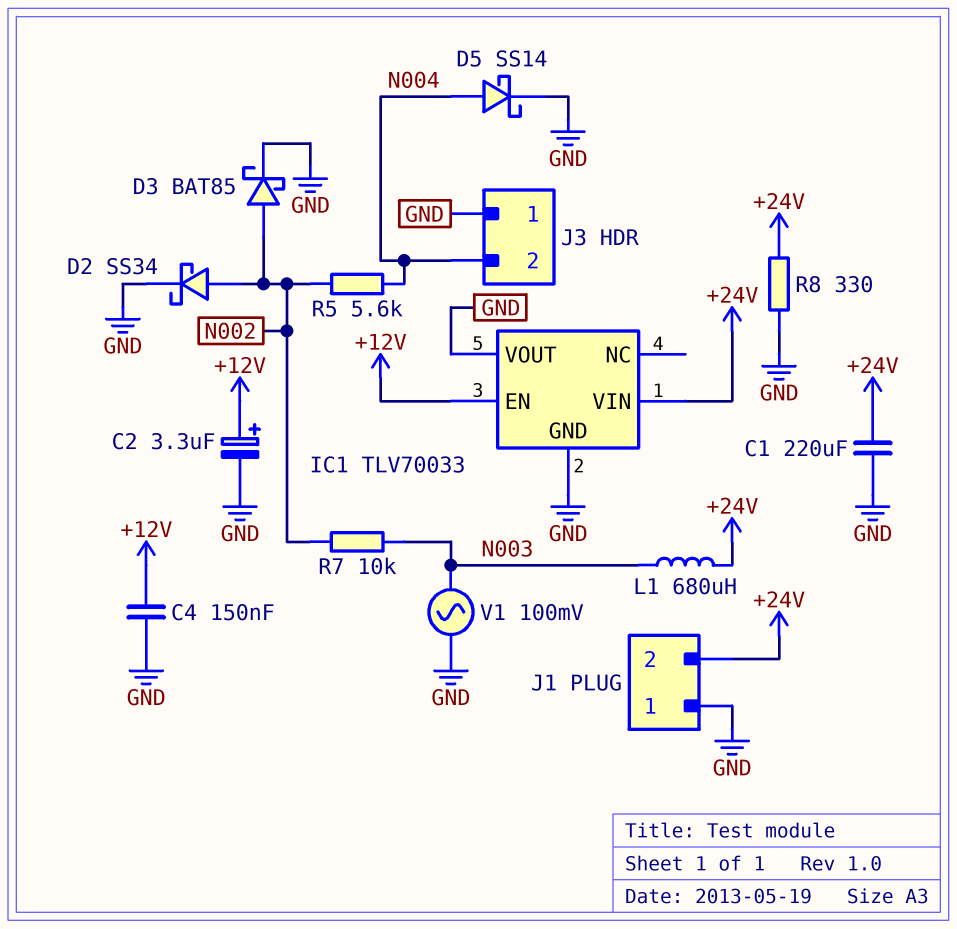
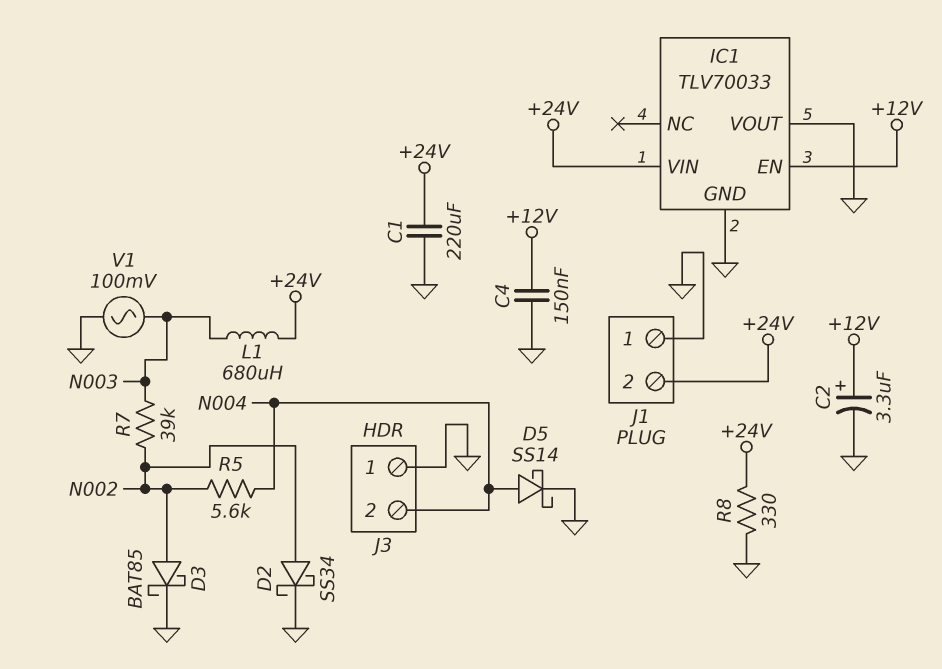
R7: 10k (N002, N003) -> 39k (N002, N003)

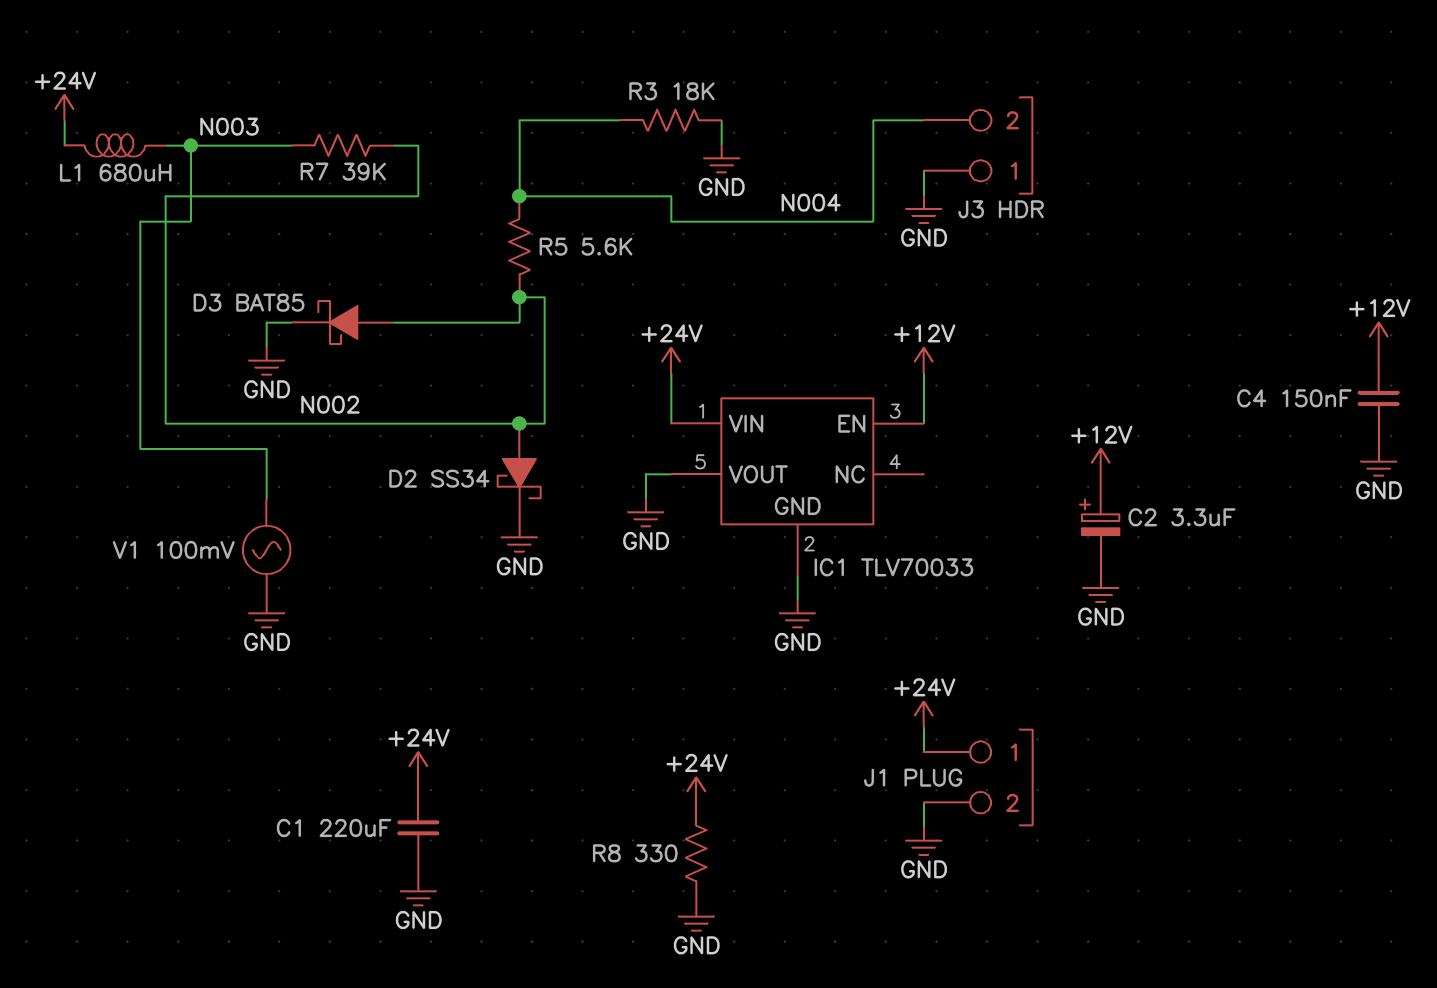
D5: schottky SS14 (A N004, K GND) -> none
J1 pin 1: GND -> +24V
J1 pin 2: +24V -> GND
R3: none -> 18k (GND, N004)

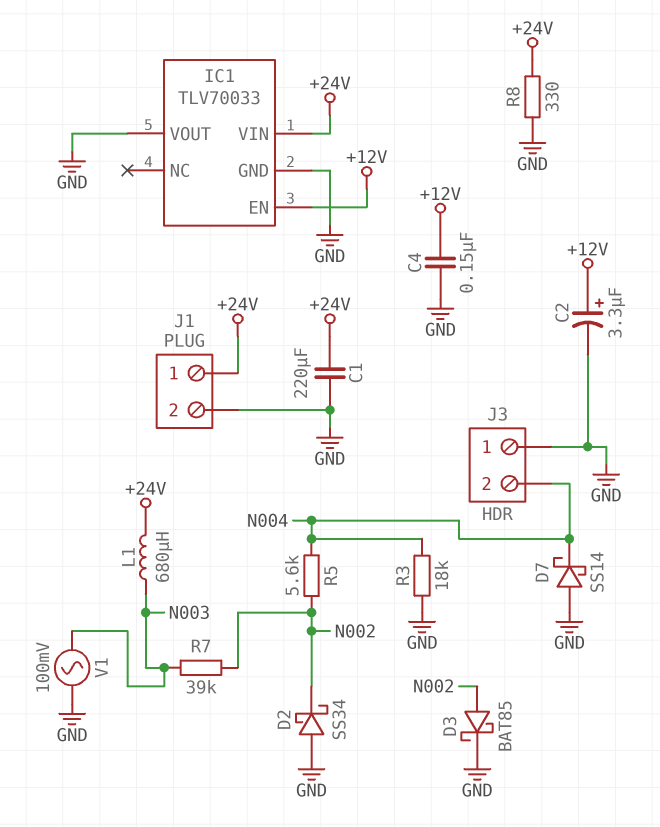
D2: schottky SS34 (A N002, K GND) -> schottky SS34 (A GND, K N002)
D7: none -> schottky SS14 (A GND, K N004)

